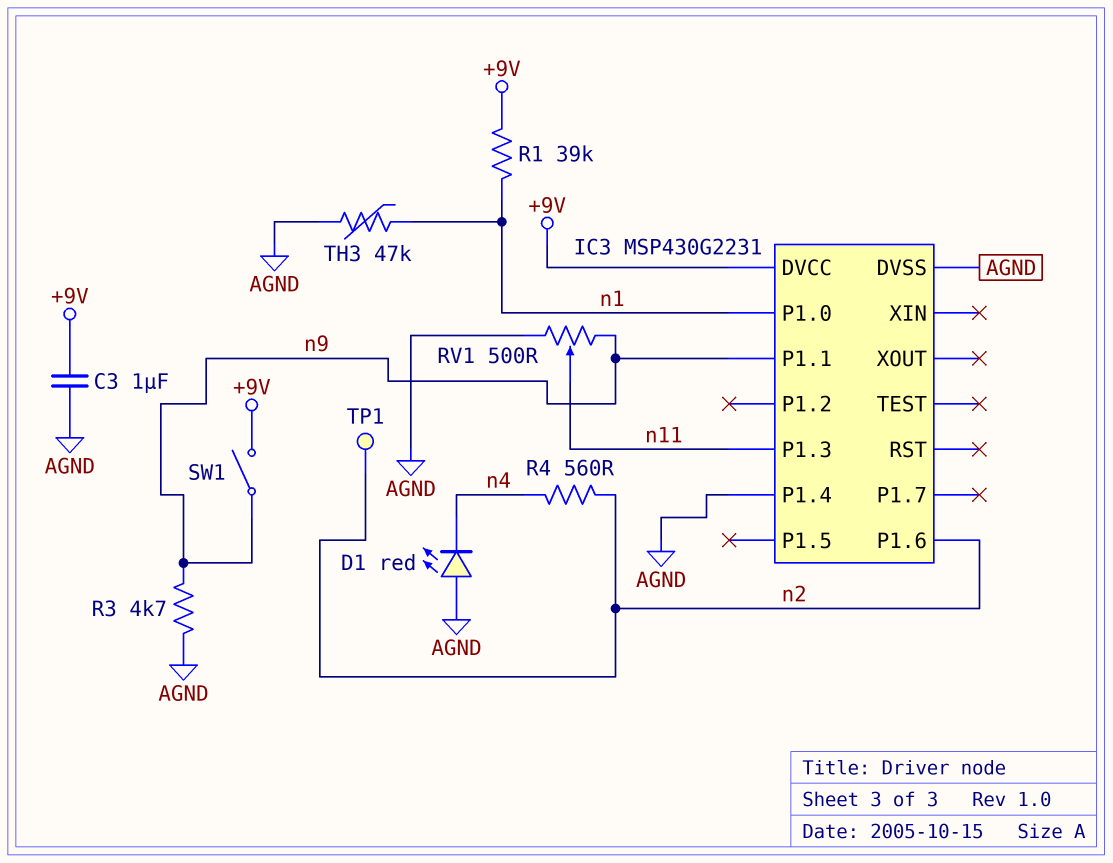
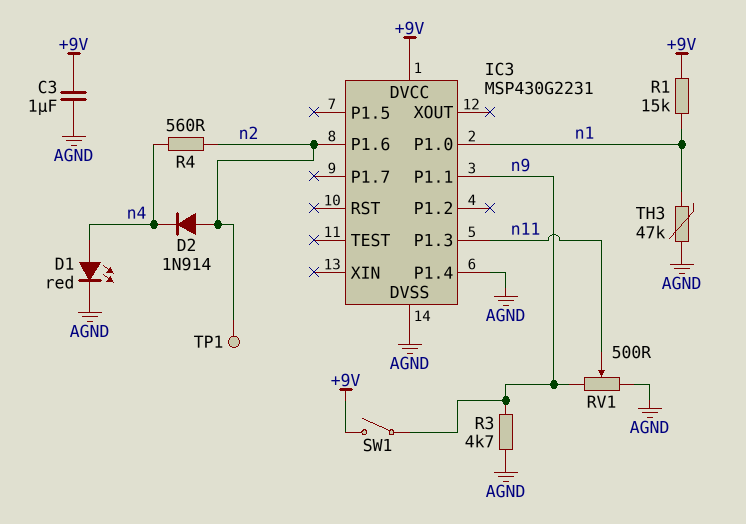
D1: LED red (A AGND, K n4) -> LED red (A n4, K AGND)
D2: none -> diode 1N914 (A n2, K n4)
R1: 39k (+9V, n1) -> 15k (+9V, n1)

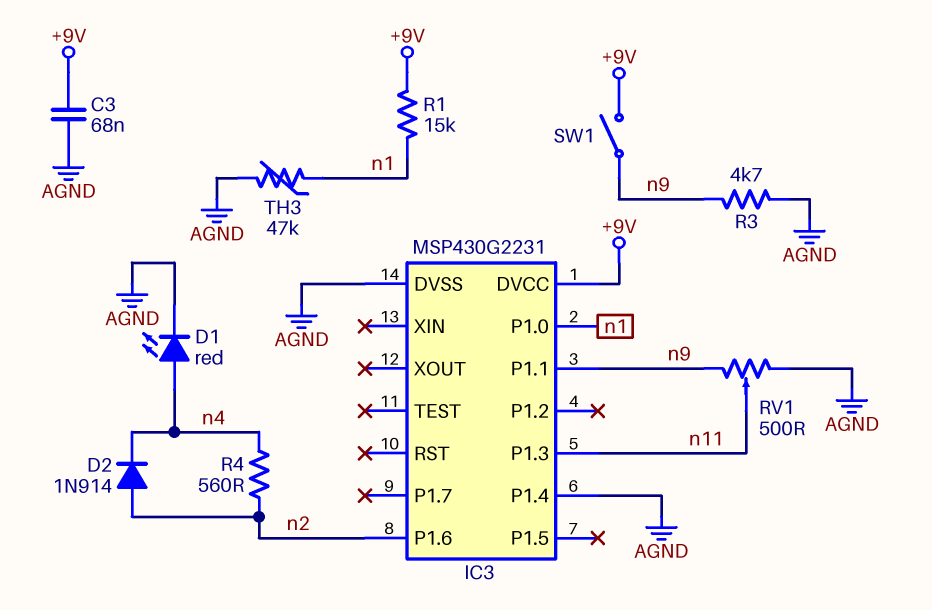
C3: 1uF (+9V, AGND) -> 68nF (+9V, AGND)
TP1: test point (n2) -> none

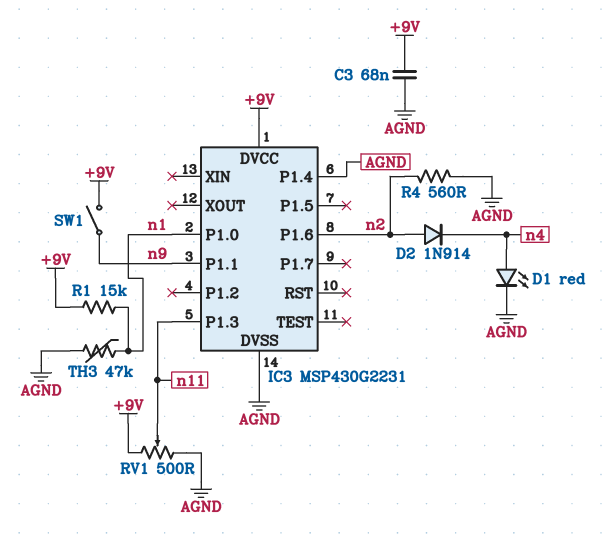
R3: 4.7k (AGND, n9) -> none
R4: 560 (n2, n4) -> 560 (AGND, n2)
RV1: 500 (AGND, n9, wiper n11) -> 500 (+9V, AGND, wiper n11)

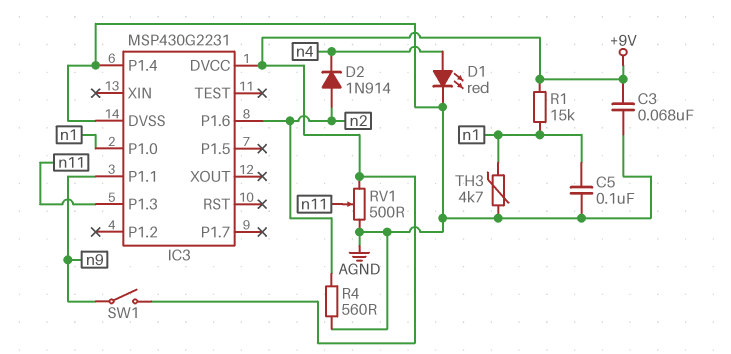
C5: none -> 100nF (AGND, n1)
TH3: 47k (AGND, n1) -> 4.7k (AGND, n1)

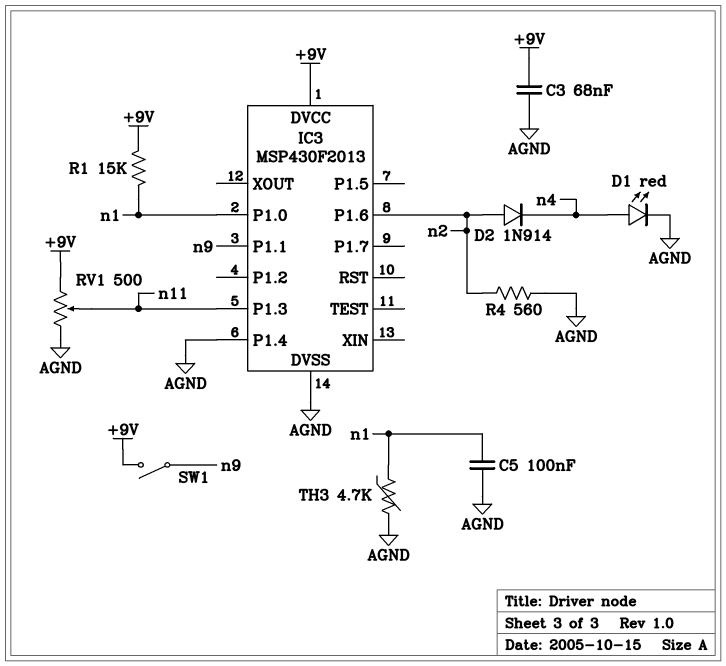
IC3: MSP430G2231 -> MSP430F2013

